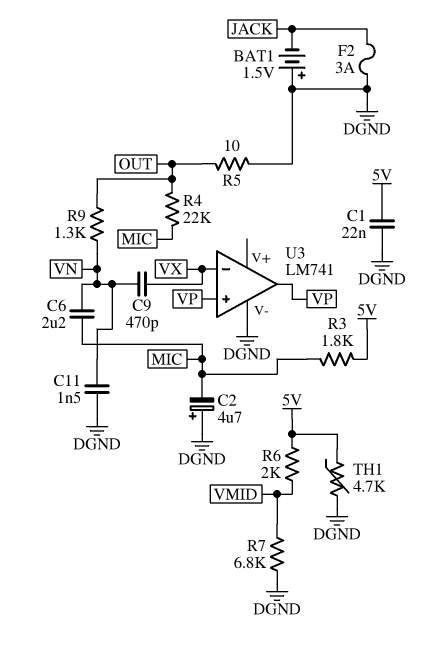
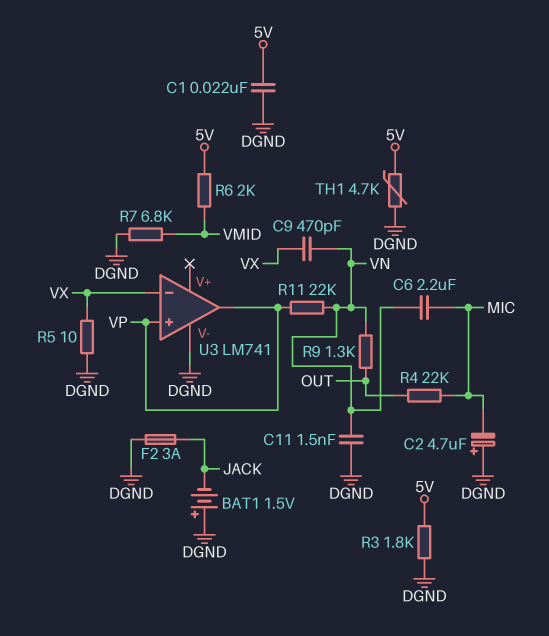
R3: 1.8k (5V, MIC) -> 1.8k (5V, DGND)
R5: 10 (DGND, OUT) -> 10 (DGND, VX)
R11: none -> 22k (VN, VP)

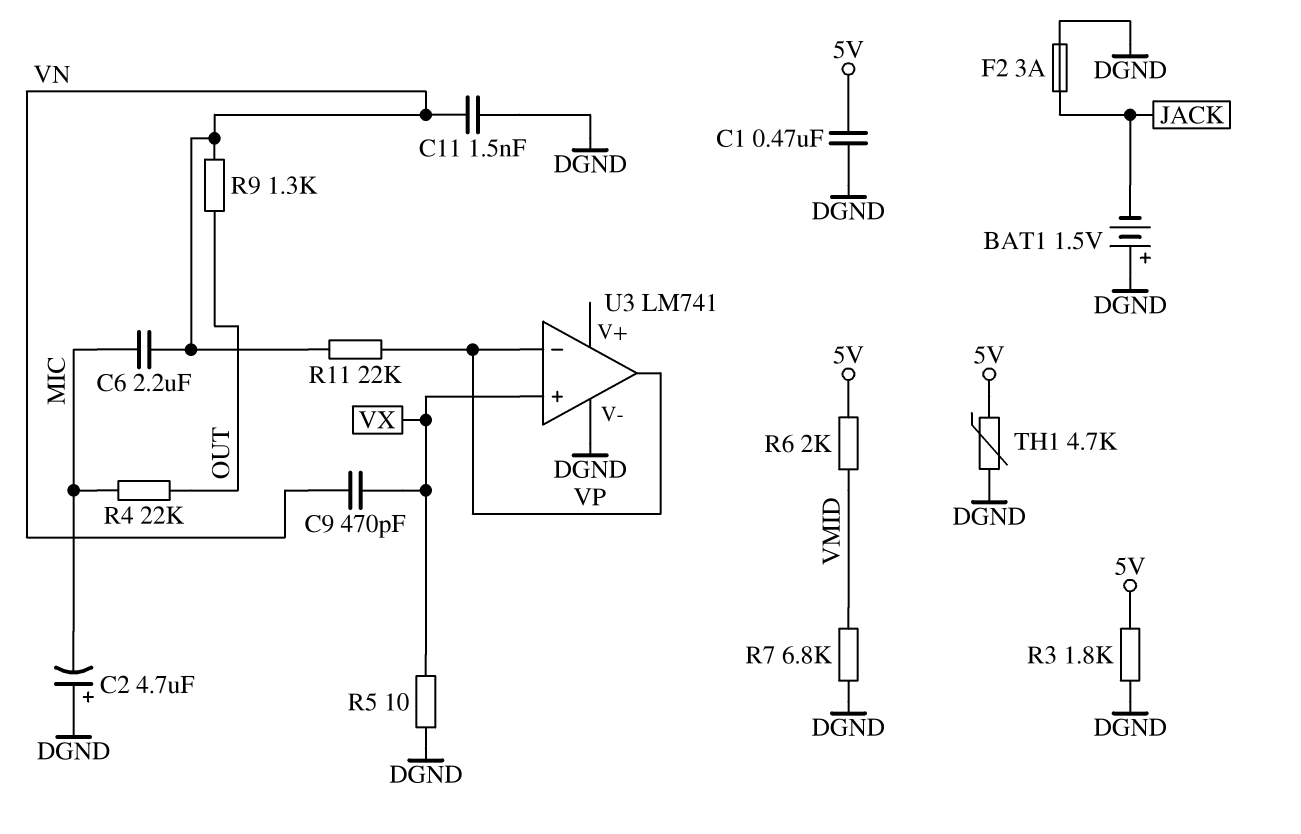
C1: 22nF (5V, DGND) -> 470nF (5V, DGND)
U3 pin in+: VP -> VX
U3 pin in-: VX -> VP

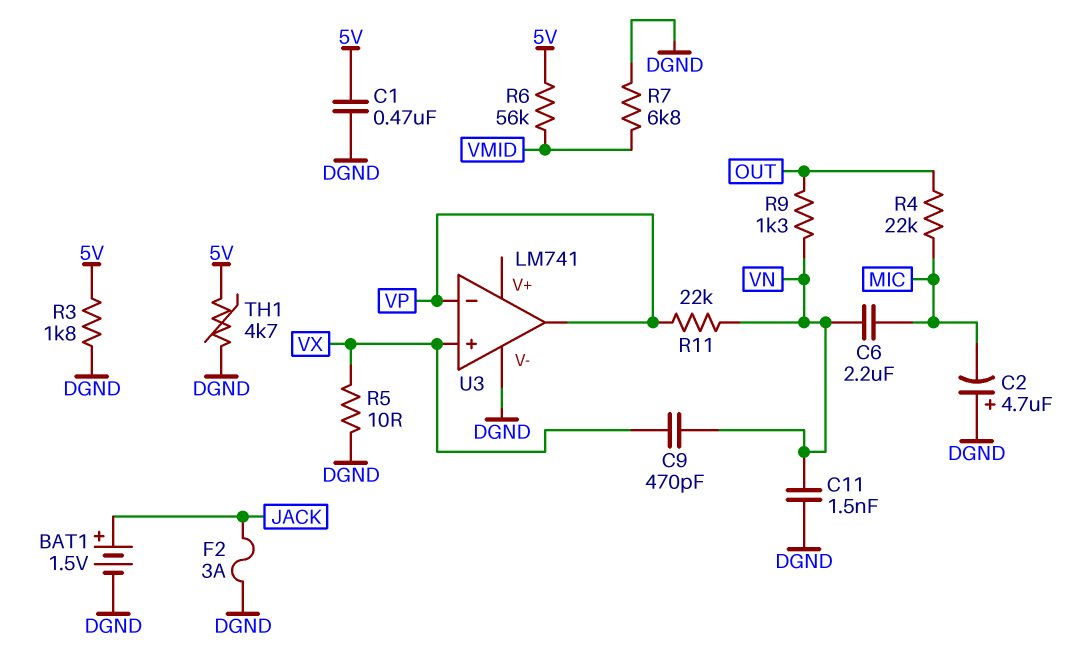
BAT1: 1.5V (plus DGND, minus JACK) -> 1.5V (plus JACK, minus DGND)
R6: 2k (5V, VMID) -> 56k (5V, VMID)

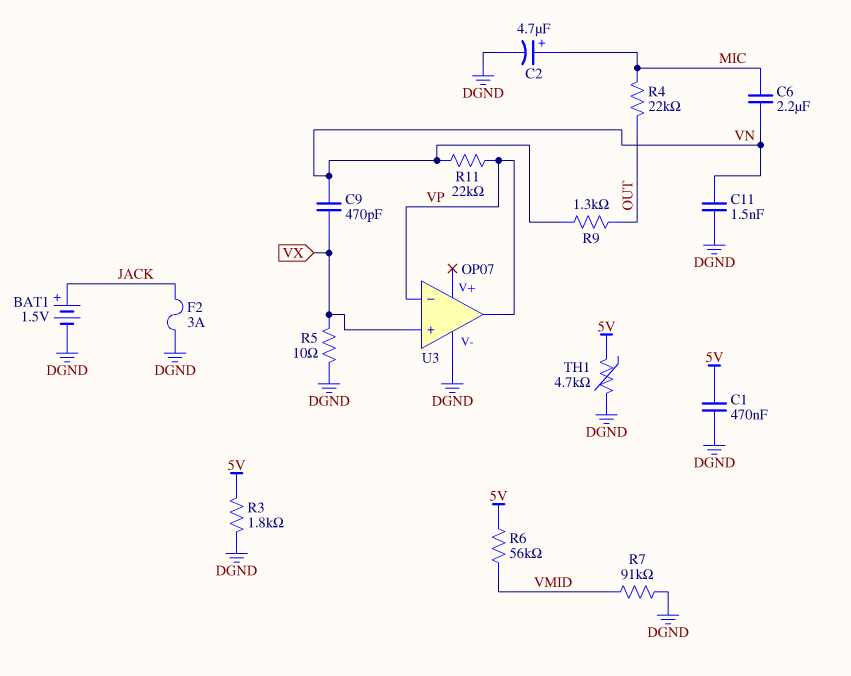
C2: 4.7uF (plus DGND, minus MIC) -> 4.7uF (plus MIC, minus DGND)
R7: 6.8k (DGND, VMID) -> 91k (DGND, VMID)
U3: LM741 -> OP07

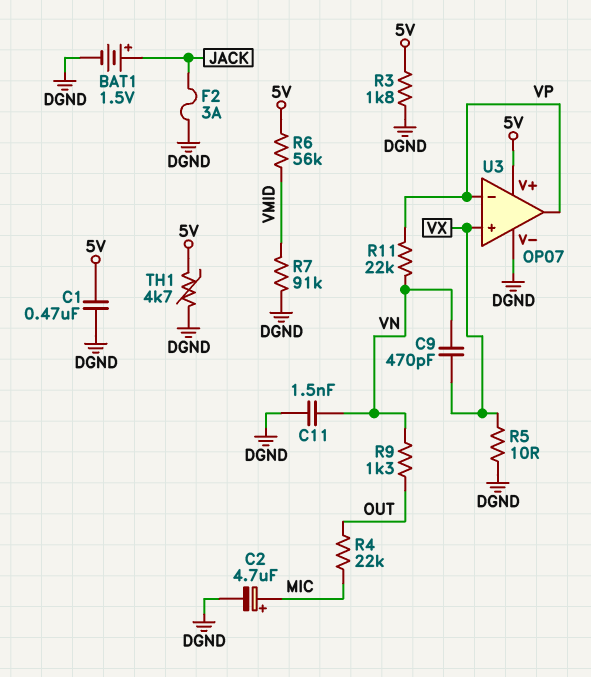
C6: 2.2uF (MIC, VN) -> none
U3 pin V+: none -> 5V

